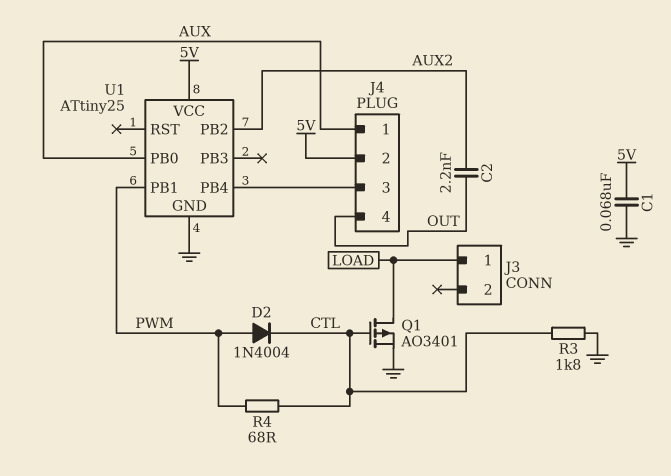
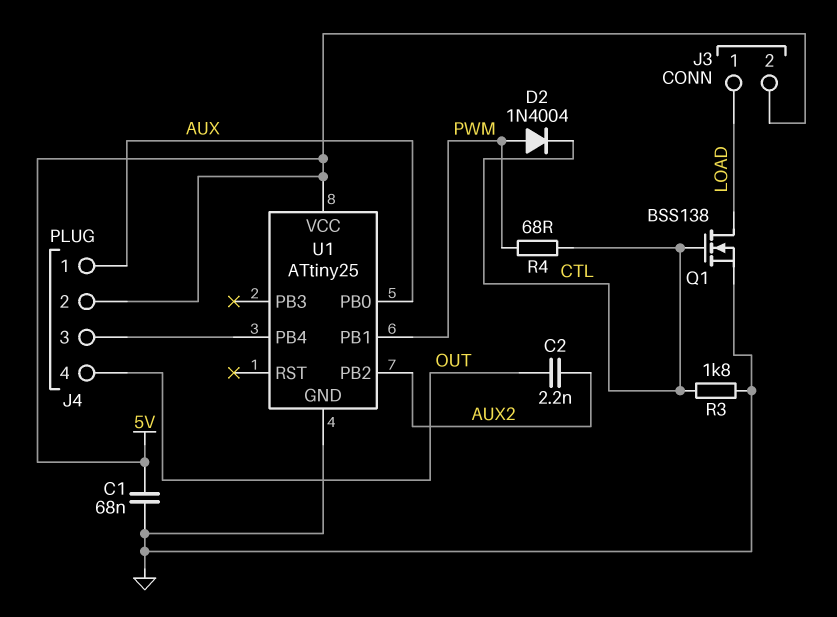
J3 pin 2: none -> 5V
Q1: PMOS AO3401 (G CTL, D LOAD, S GND) -> NMOS BSS138 (G CTL, D LOAD, S GND)

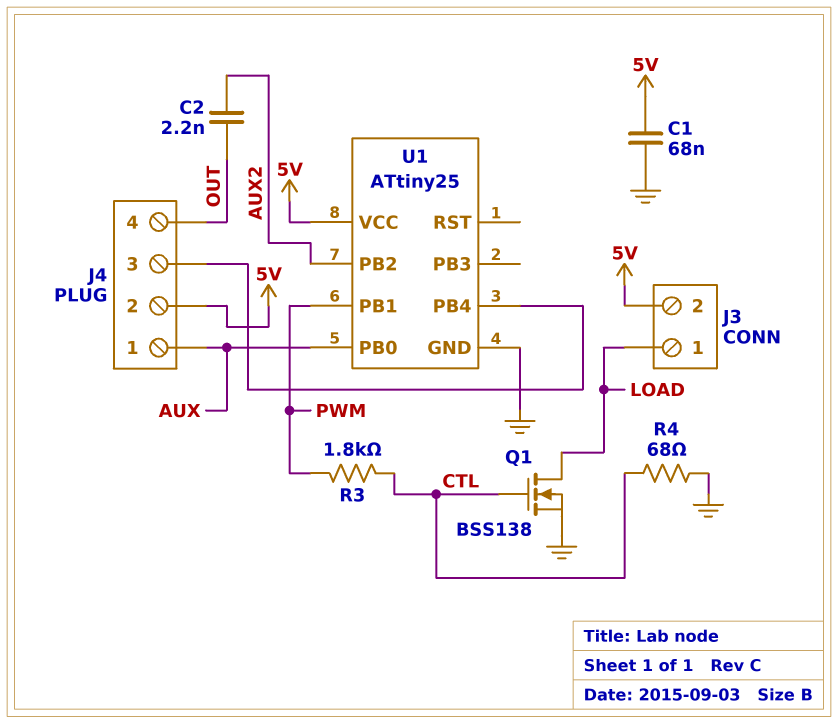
D2: diode 1N4004 (A PWM, K CTL) -> none
R3: 1.8k (CTL, GND) -> 1.8k (CTL, PWM)
R4: 68 (CTL, PWM) -> 68 (CTL, GND)

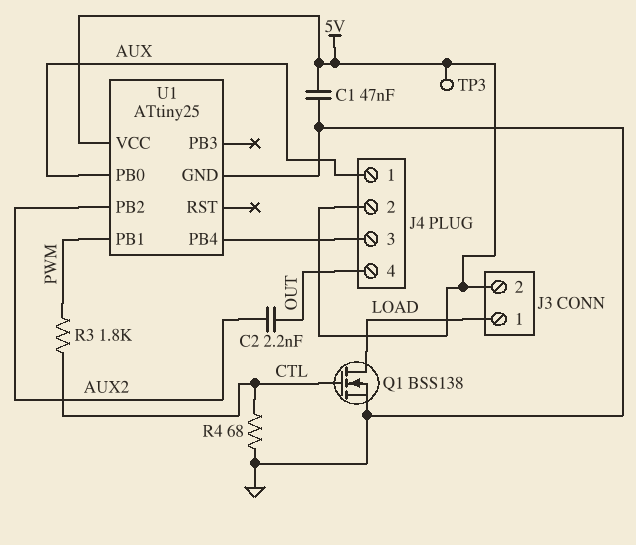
C1: 68nF (5V, GND) -> 47nF (5V, GND)
TP3: none -> test point (5V)

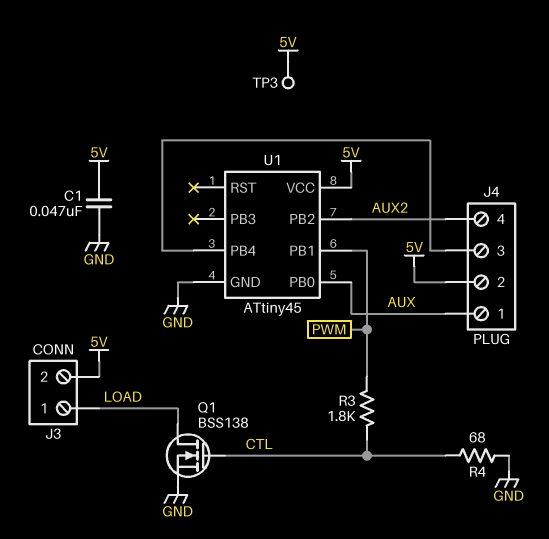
C2: 2.2nF (AUX2, OUT) -> none
J4 pin 4: OUT -> AUX2
U1: ATtiny25 -> ATtiny45

